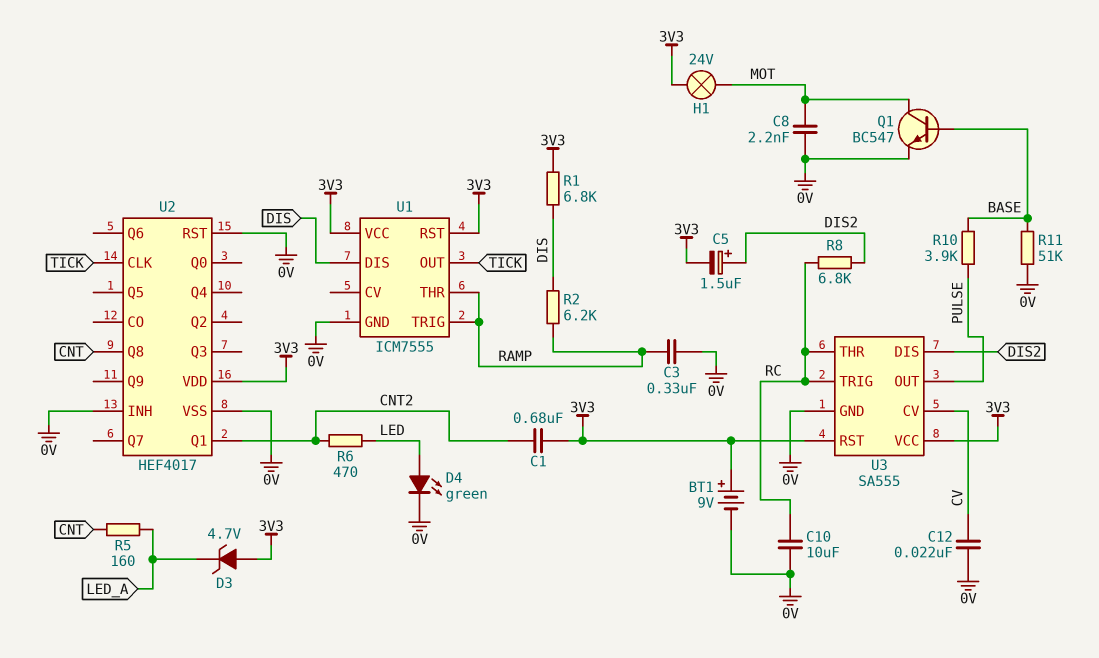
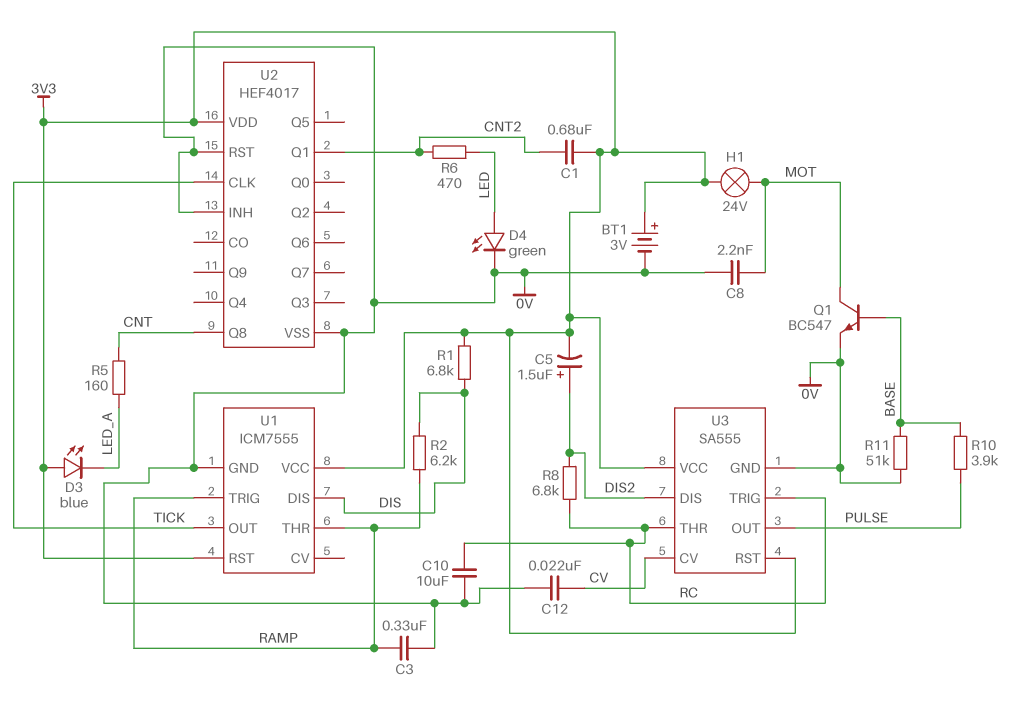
BT1: 9V (plus 3V3, minus 0V) -> 3V (plus 3V3, minus 0V)
D3: zener 4.7V (A 3V3, K LED_A) -> LED blue (A 3V3, K LED_A)

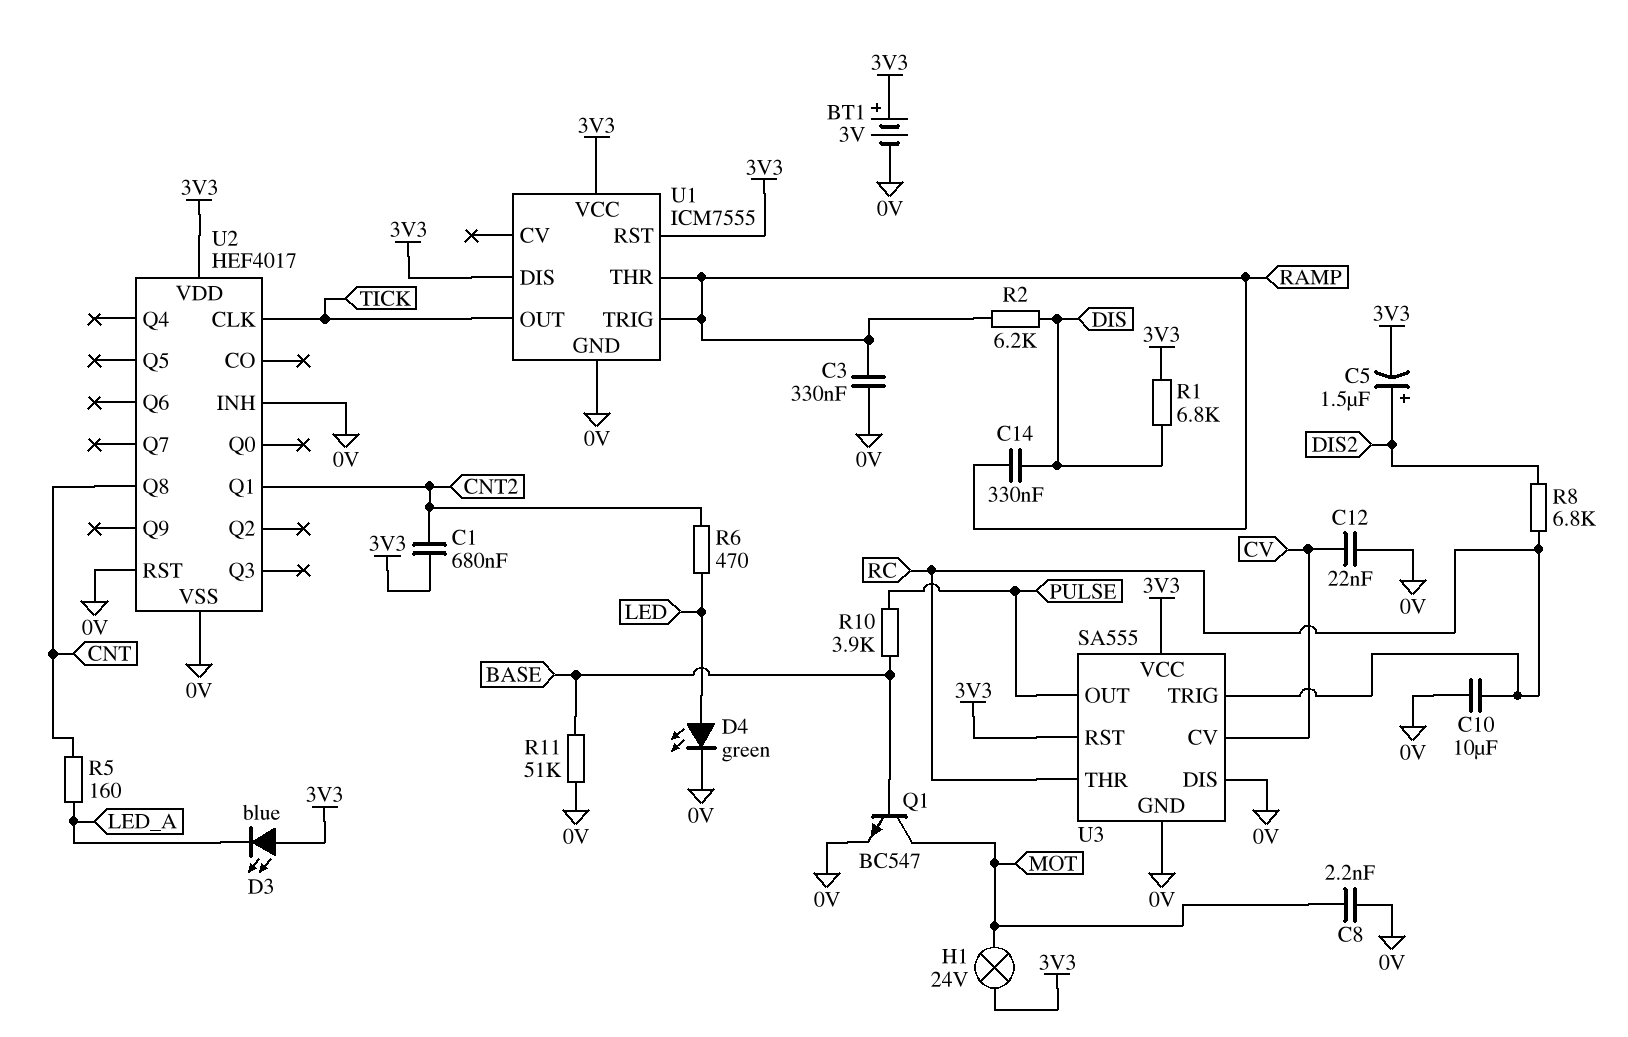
C14: none -> 330nF (DIS, RAMP)
U1 pin DIS: DIS -> 3V3
U3 pin DIS: DIS2 -> 0V

